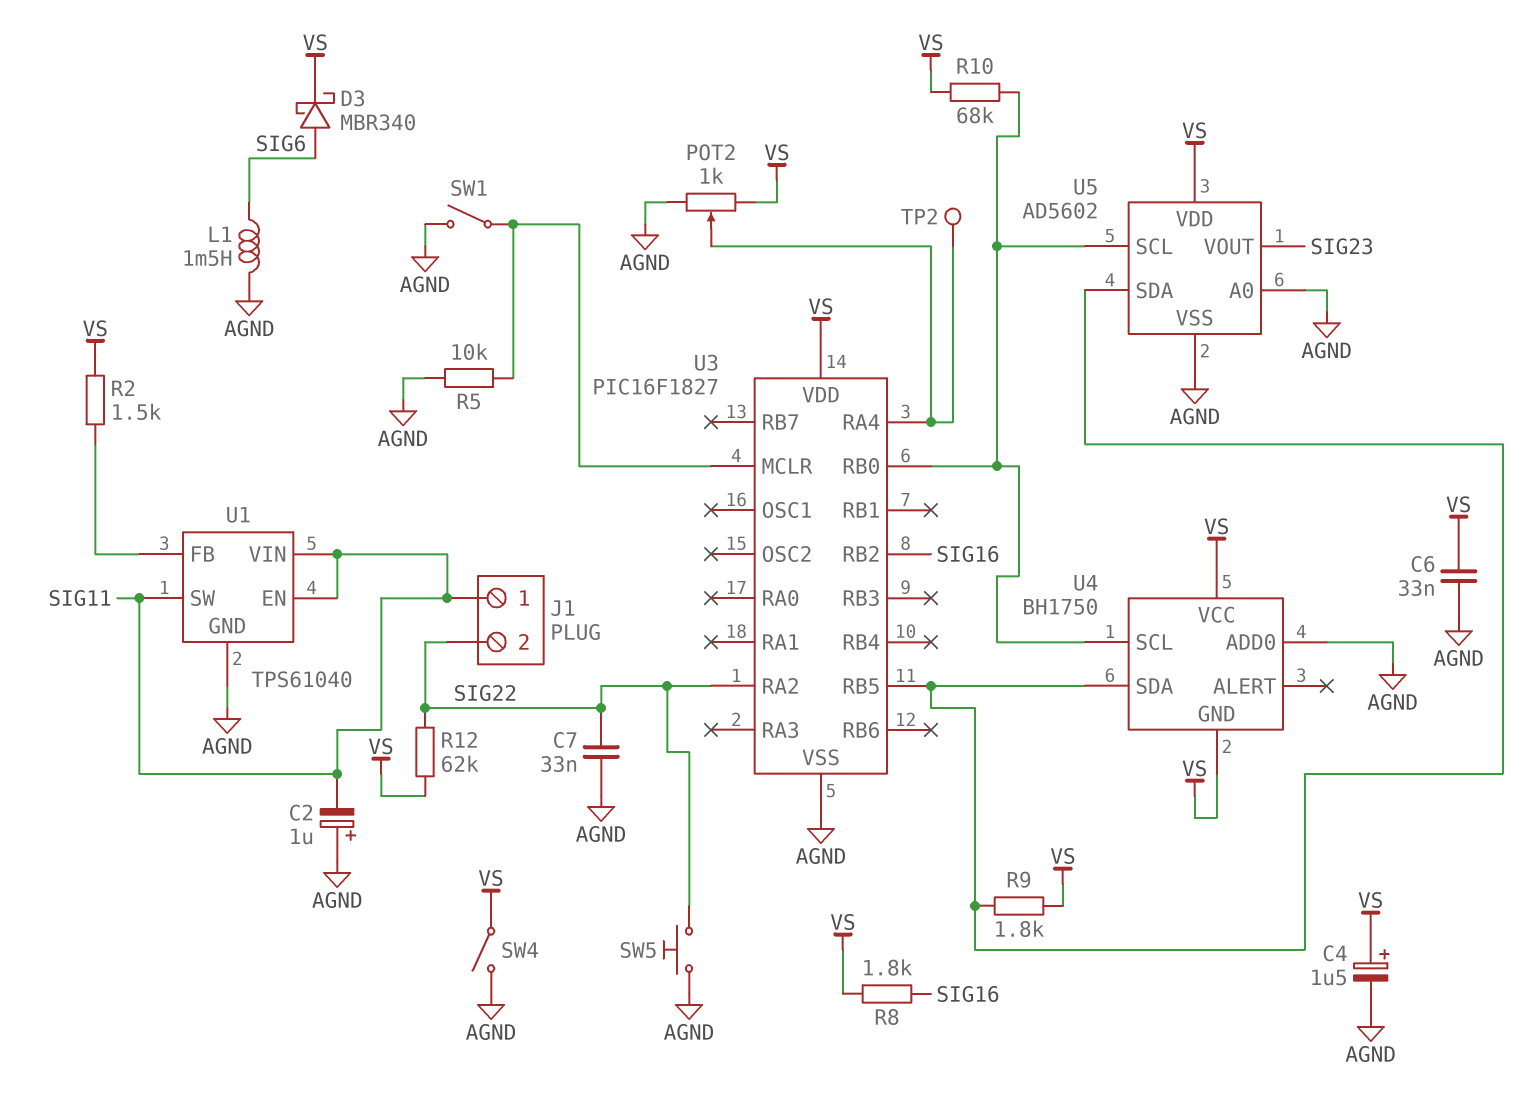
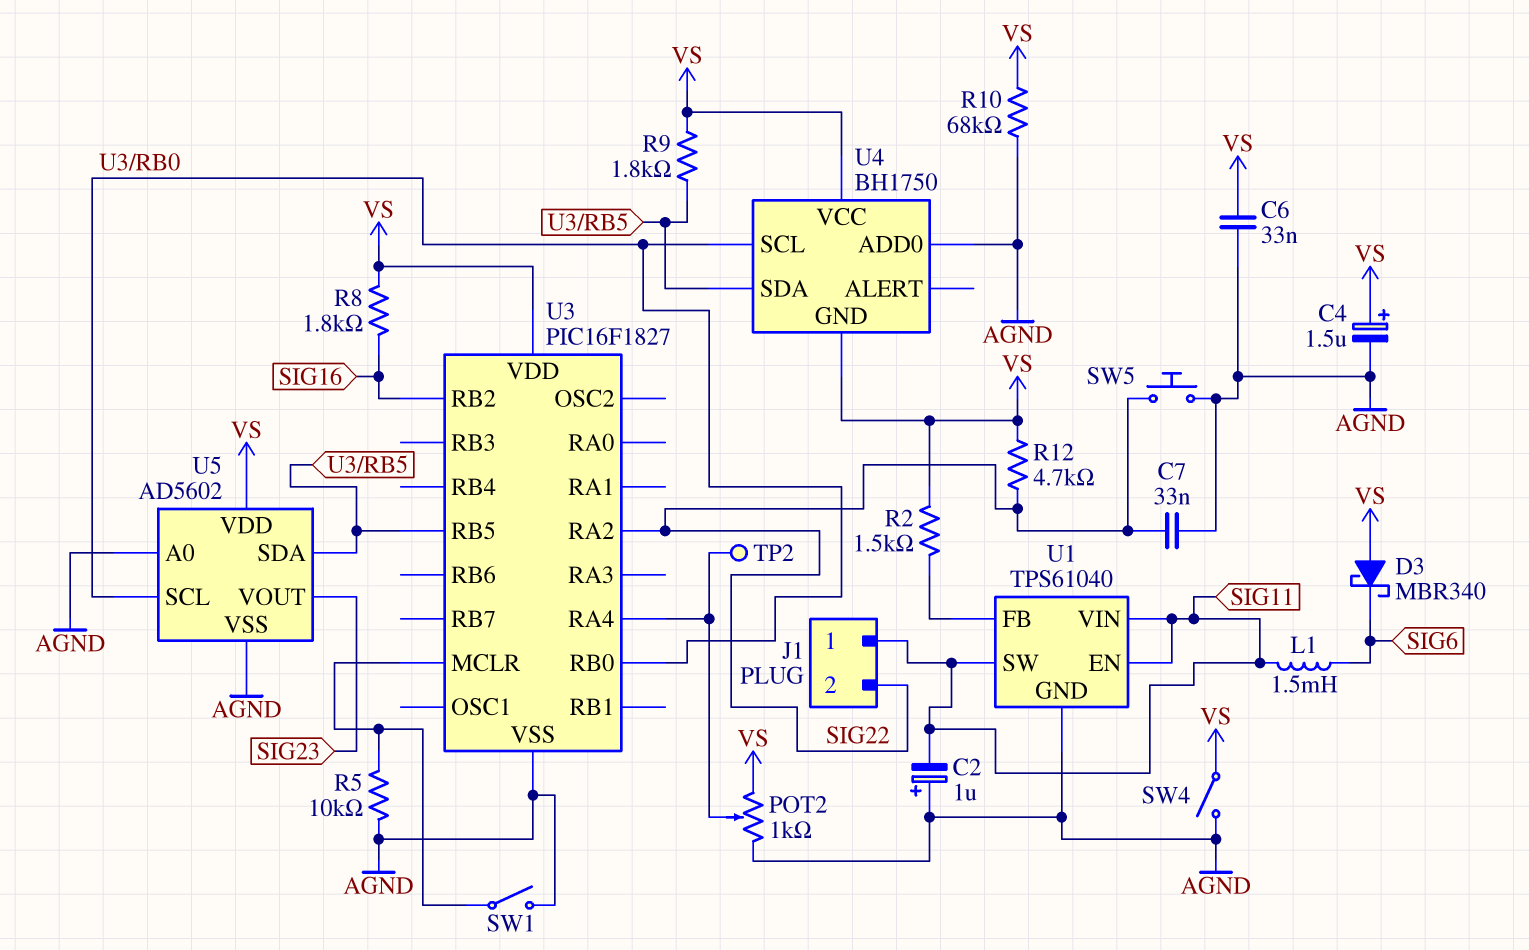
D3: schottky MBR340 (A SIG6, K VS) -> schottky MBR340 (A VS, K SIG6)
L1: 1.5mH (AGND, SIG6) -> 1.5mH (SIG6, SIG11)
R10: 68k (U3/RB0, VS) -> 68k (AGND, VS)
R12: 62k (SIG22, VS) -> 4.7k (SIG22, VS)

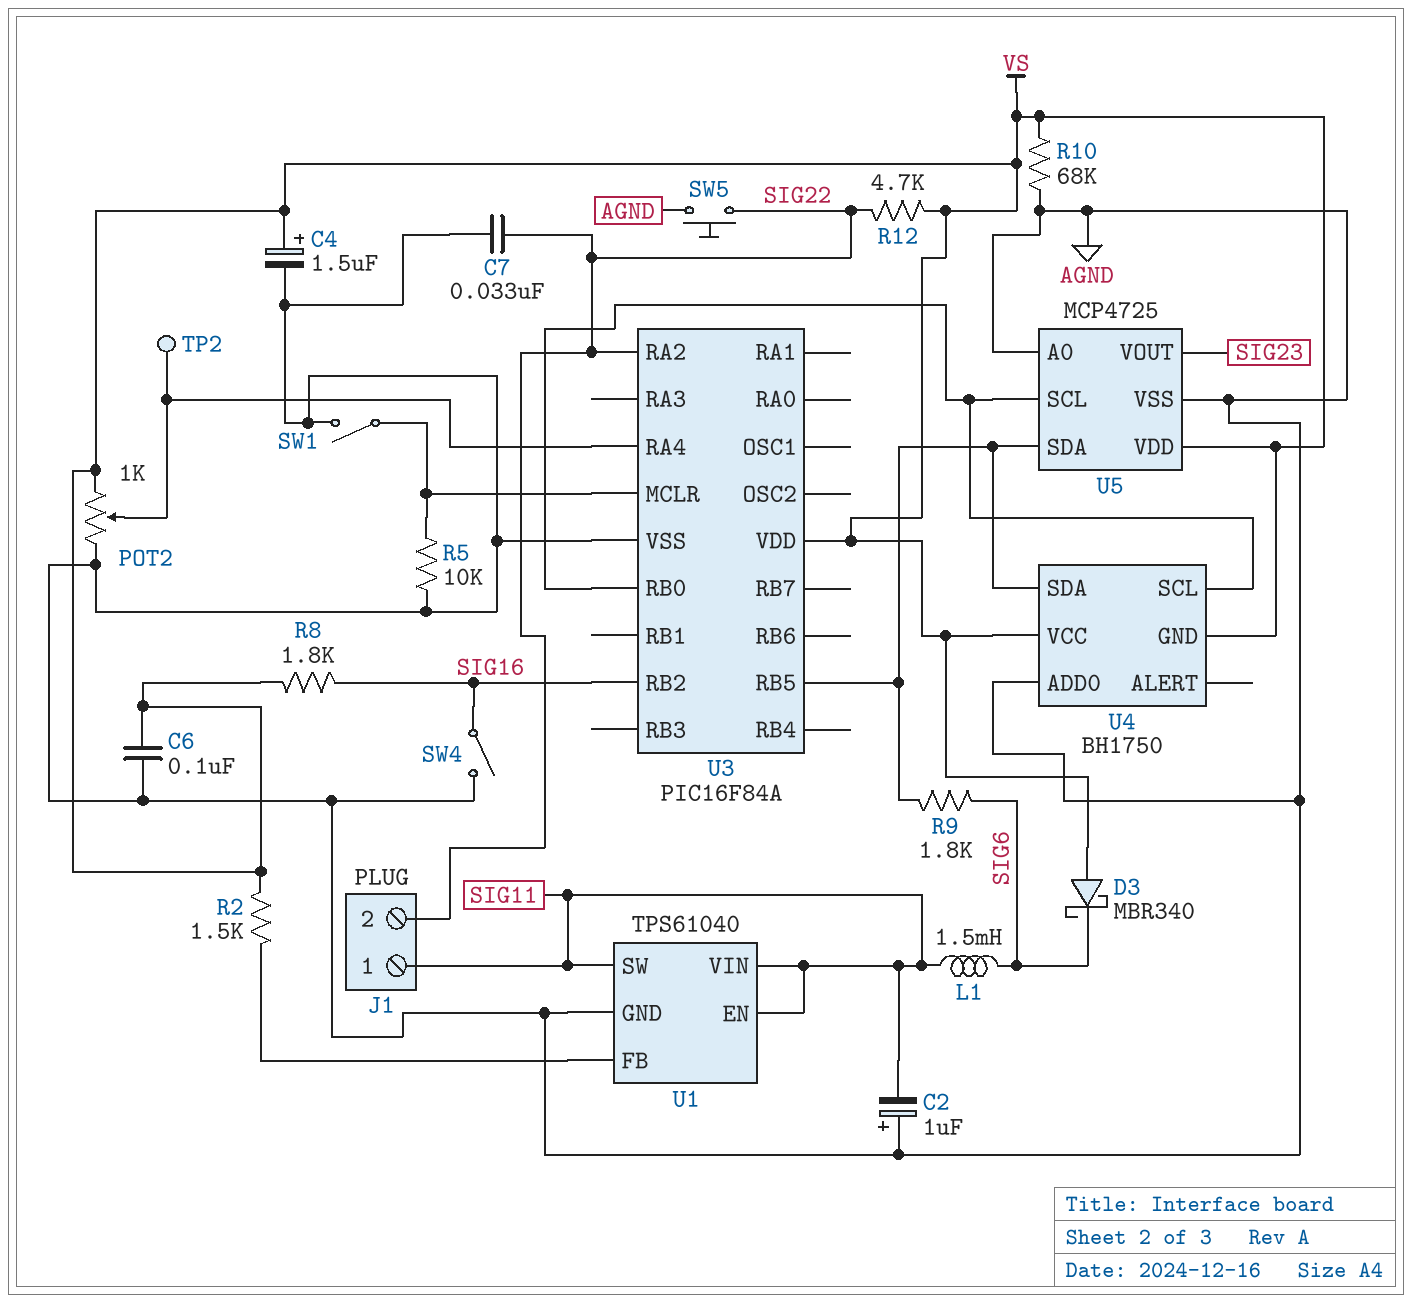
C6: 33nF (AGND, VS) -> 100nF (AGND, VS)
R9: 1.8k (U3/RB5, VS) -> 1.8k (SIG6, U3/RB5)
SW4: switch (AGND, VS) -> switch (AGND, SIG16)
U3: PIC16F1827 -> PIC16F84A
U5: AD5602 -> MCP4725

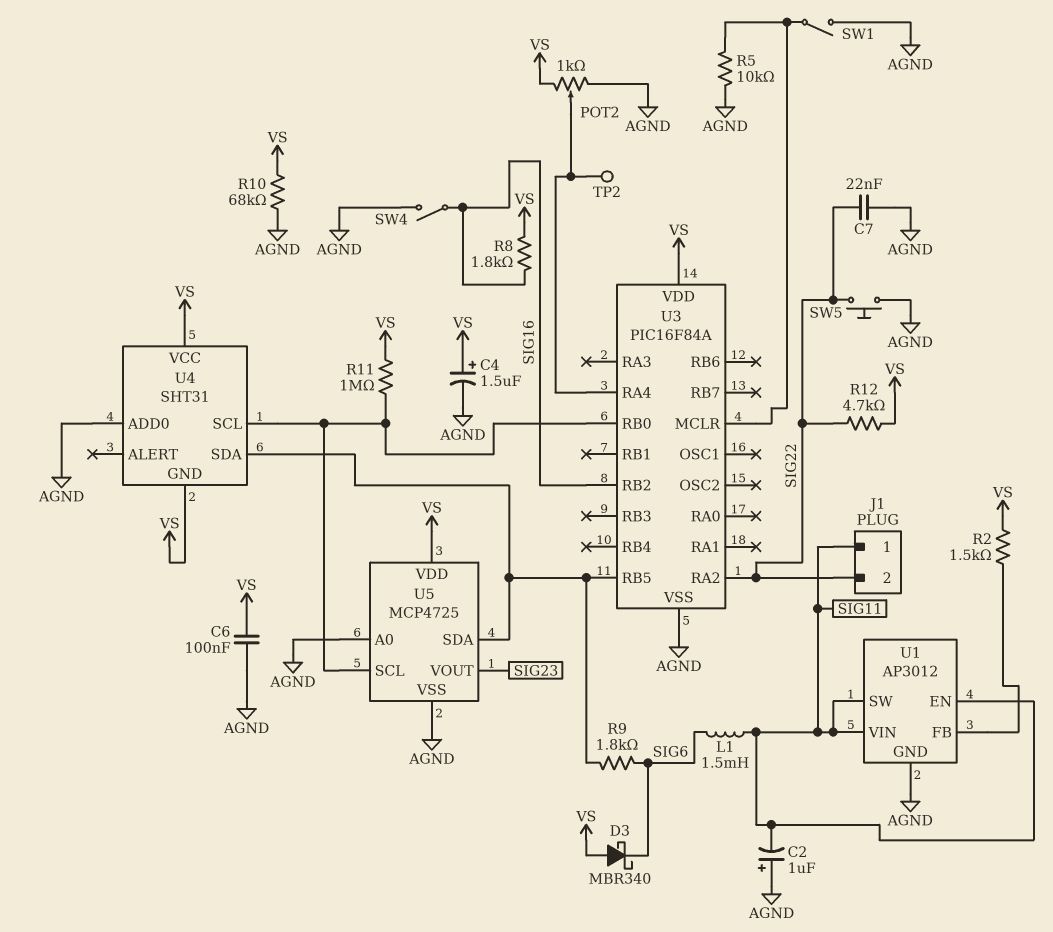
C7: 33nF (AGND, SIG22) -> 22nF (AGND, SIG22)
R11: none -> 1M (U3/RB0, VS)
U1: TPS61040 -> AP3012
U4: BH1750 -> SHT31

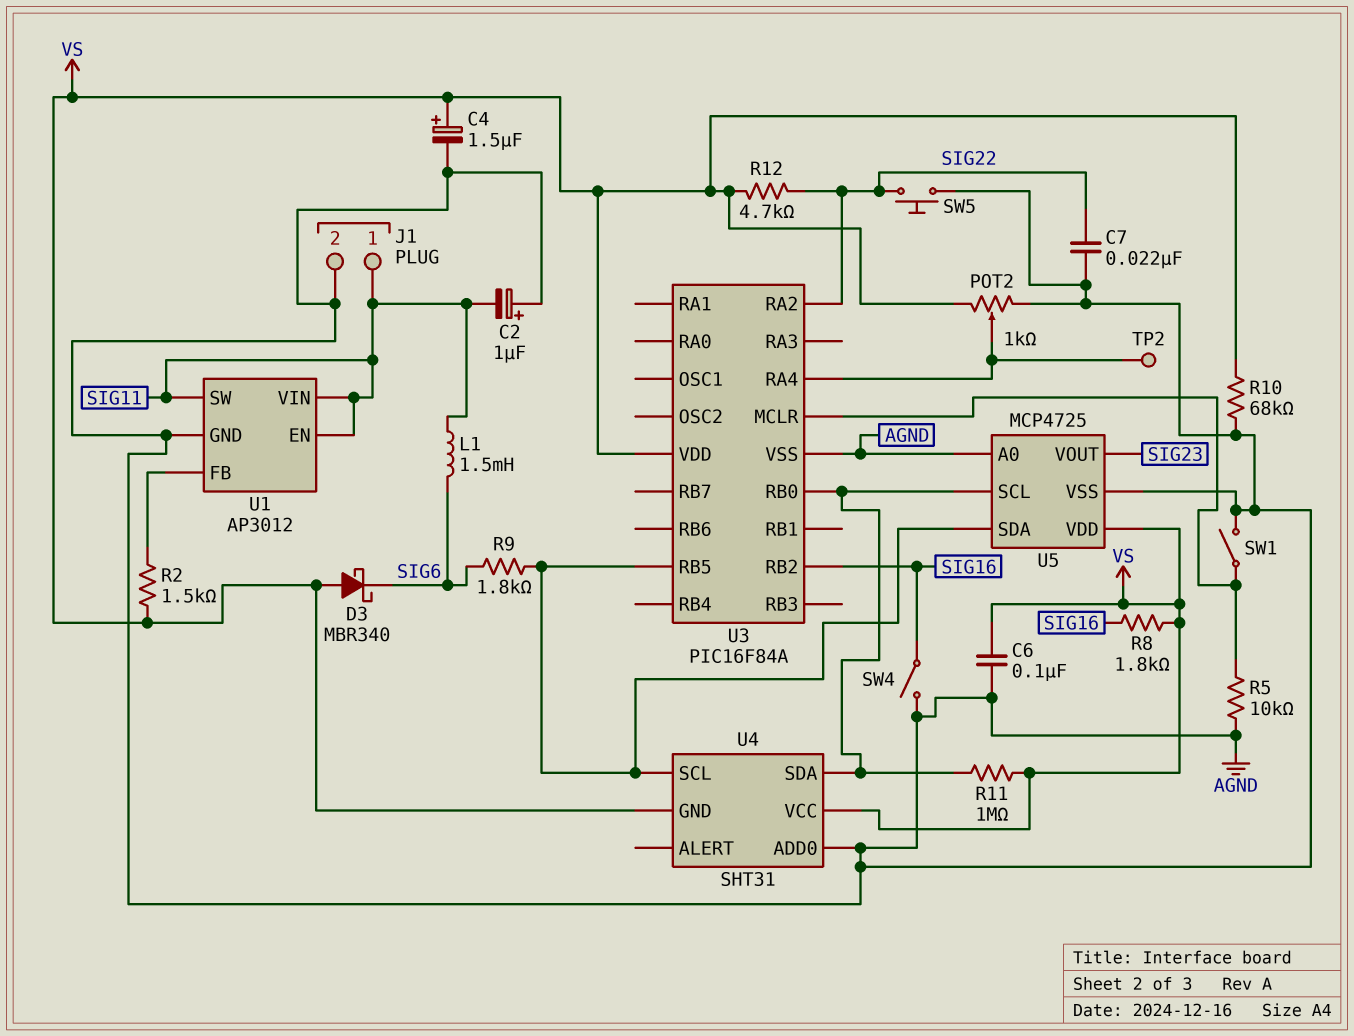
J1 pin 2: SIG22 -> AGND
U4 pin SCL: U3/RB0 -> U3/RB5
U4 pin SDA: U3/RB5 -> U3/RB0

